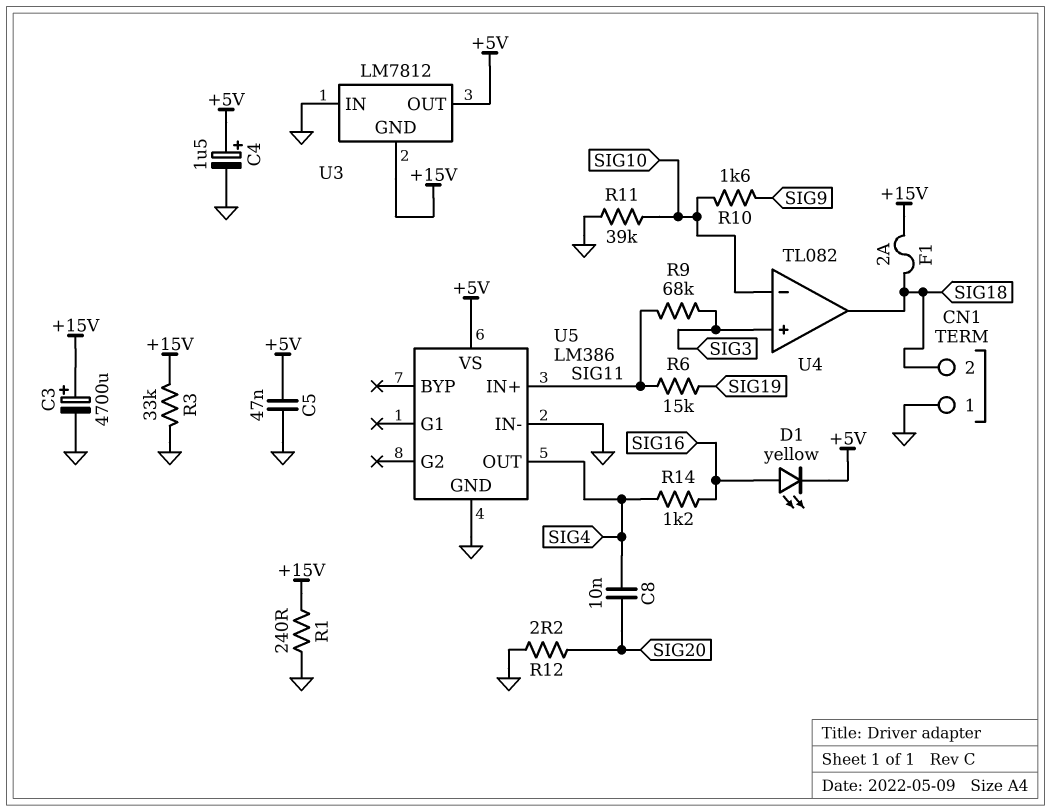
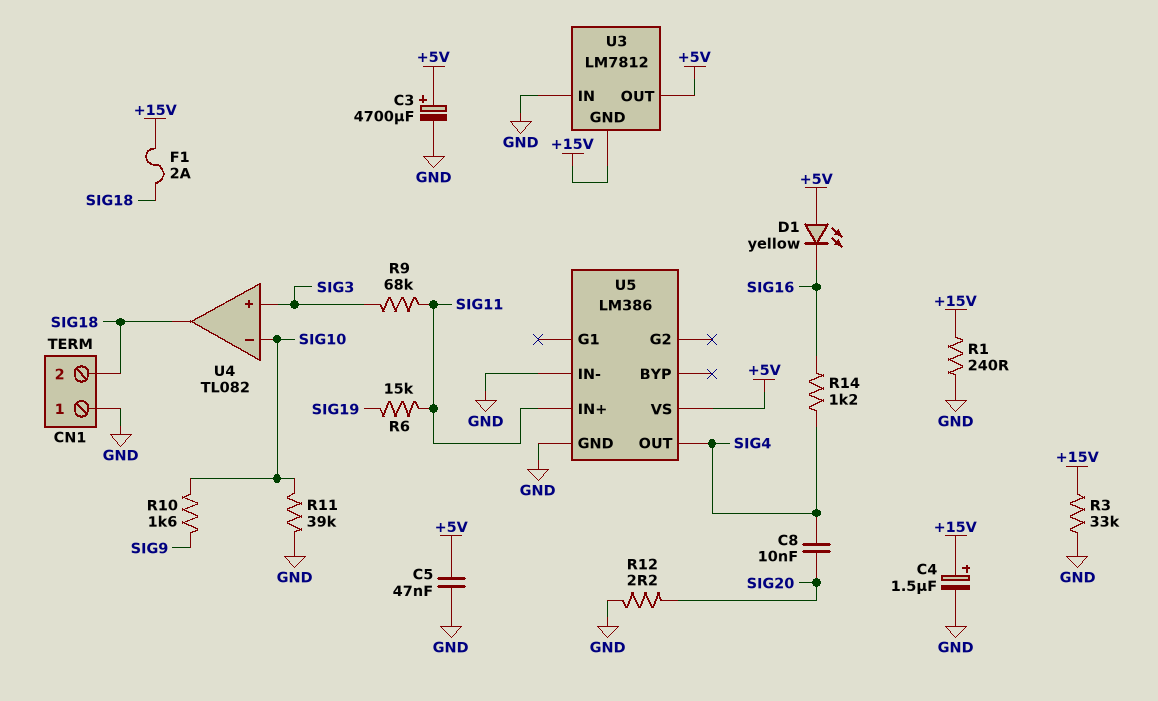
C3: 4700uF (plus +15V, minus GND) -> 4700uF (plus +5V, minus GND)
C4: 1.5uF (plus +5V, minus GND) -> 1.5uF (plus +15V, minus GND)
D1: LED yellow (A SIG16, K +5V) -> LED yellow (A +5V, K SIG16)

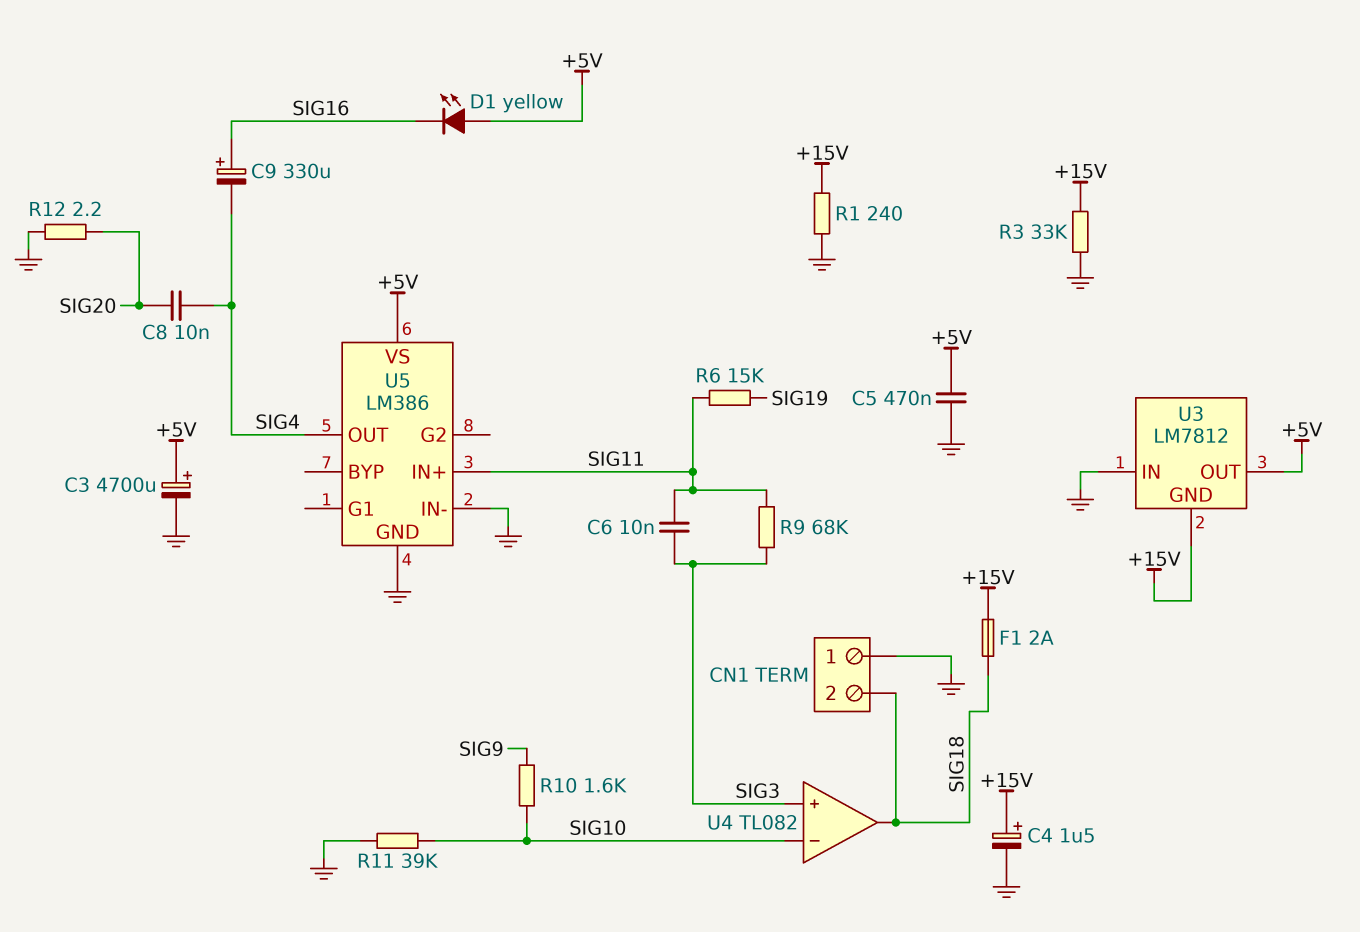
C5: 47nF (+5V, GND) -> 470nF (+5V, GND)
C6: none -> 10nF (SIG3, SIG11)
C9: none -> 330uF (plus SIG16, minus SIG4)
R14: 1.2k (SIG4, SIG16) -> none

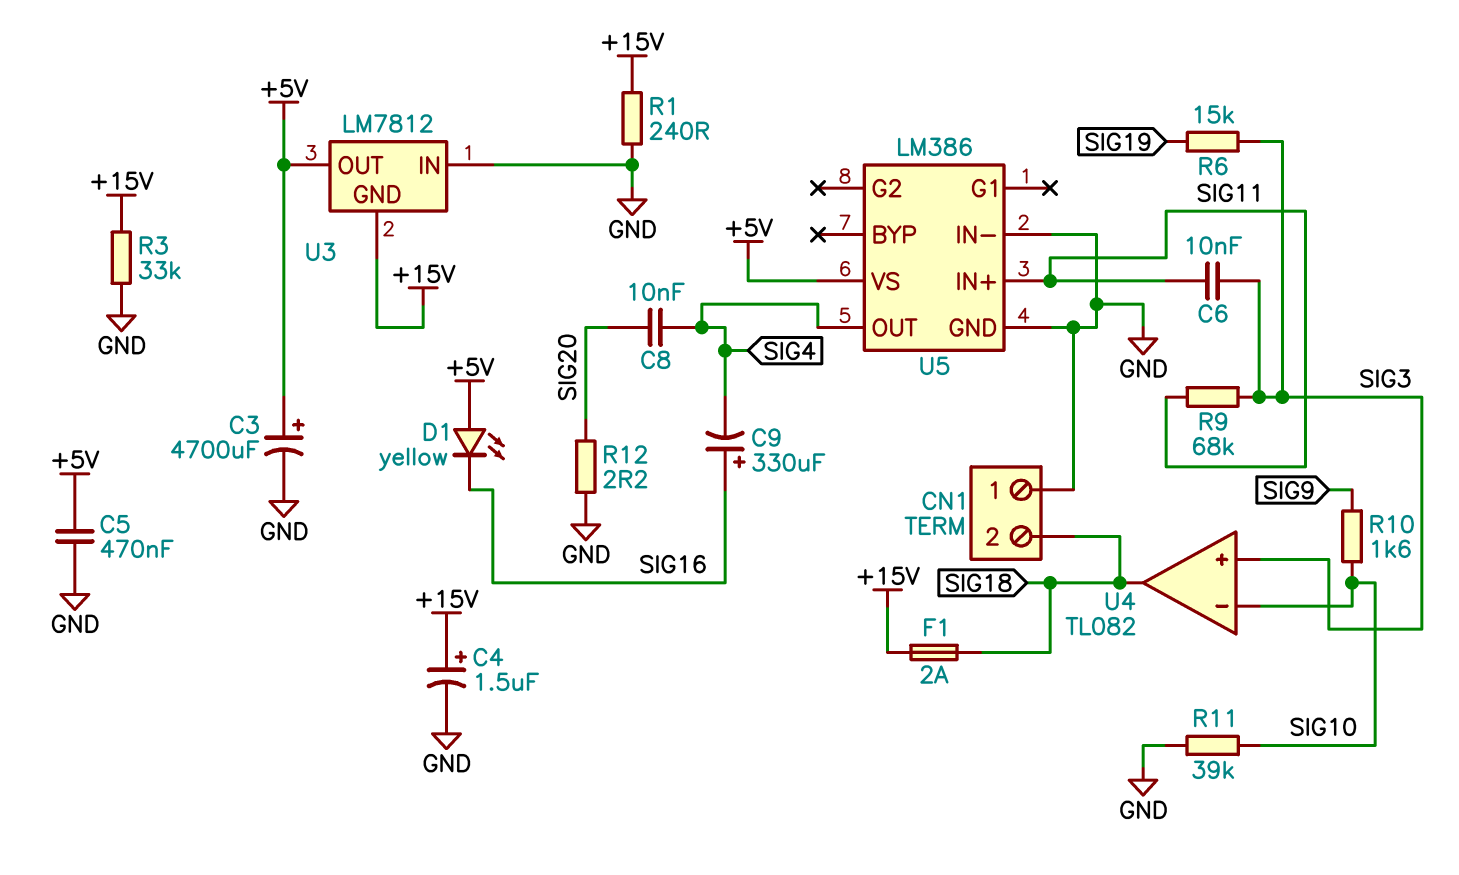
R6: 15k (SIG11, SIG19) -> 15k (SIG3, SIG19)

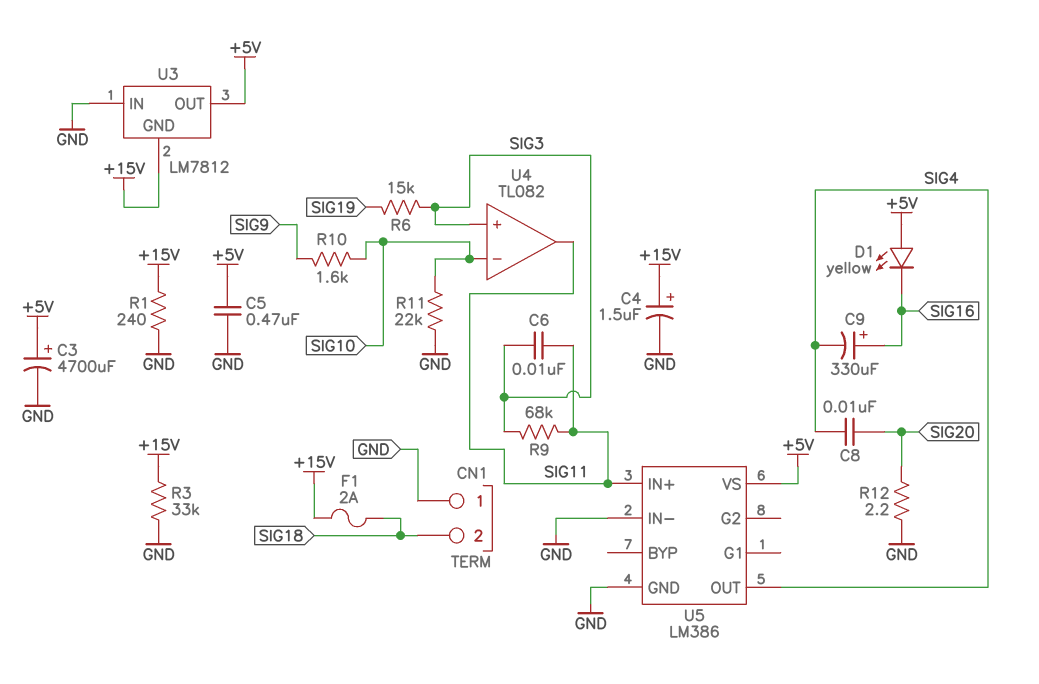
R11: 39k (GND, SIG10) -> 22k (GND, SIG10)
U4 pin out: SIG18 -> SIG11

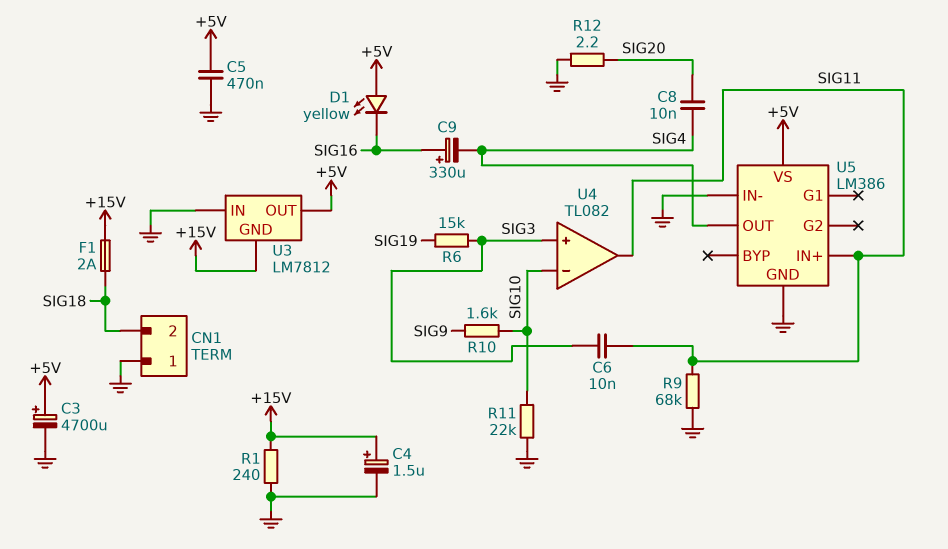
R3: 33k (+15V, GND) -> none
R9: 68k (SIG3, SIG11) -> 68k (GND, SIG11)

